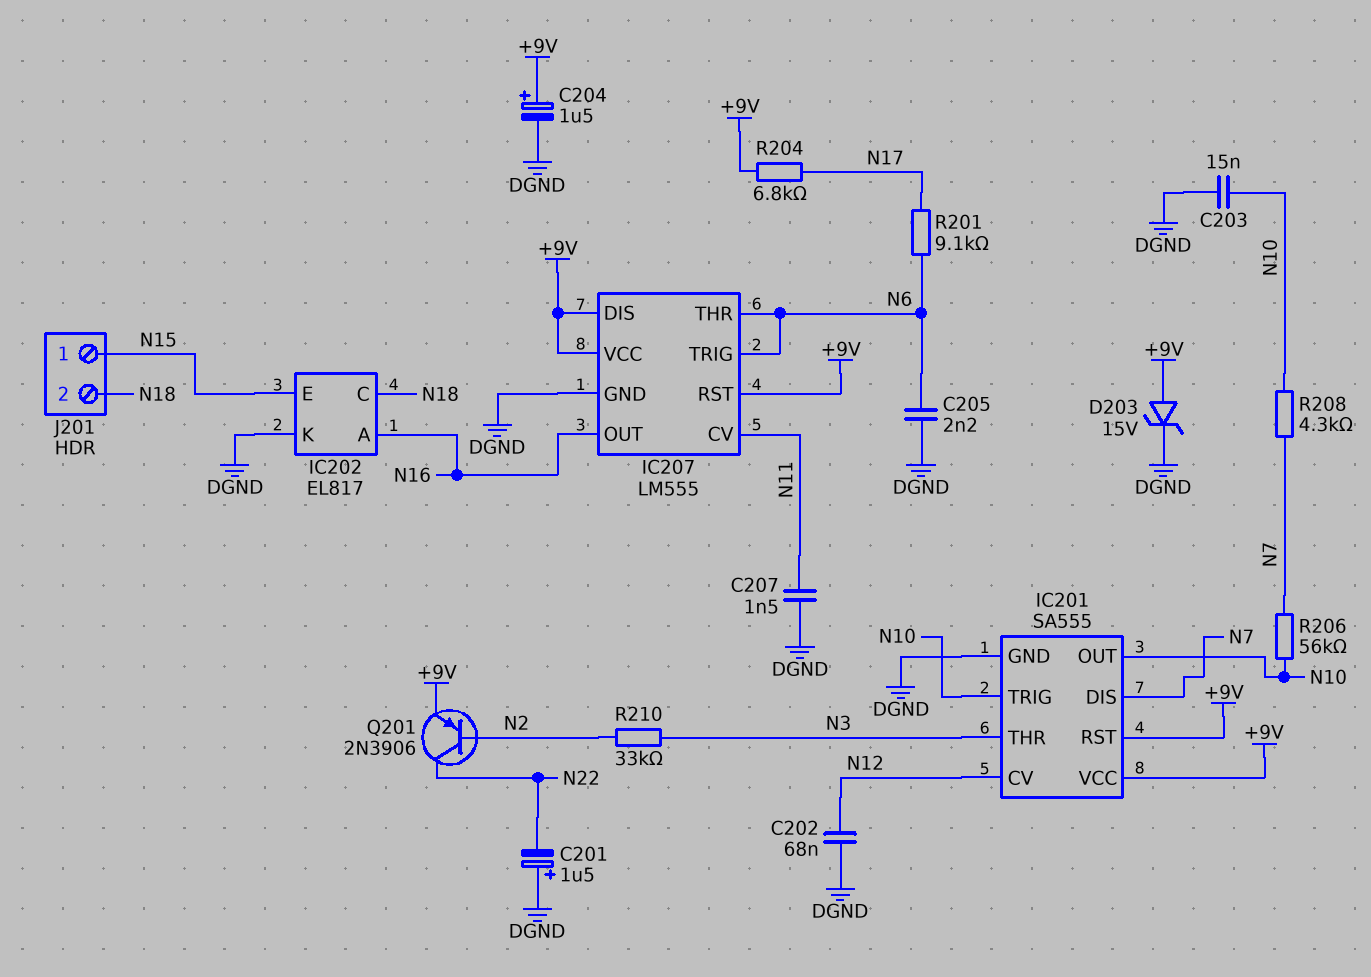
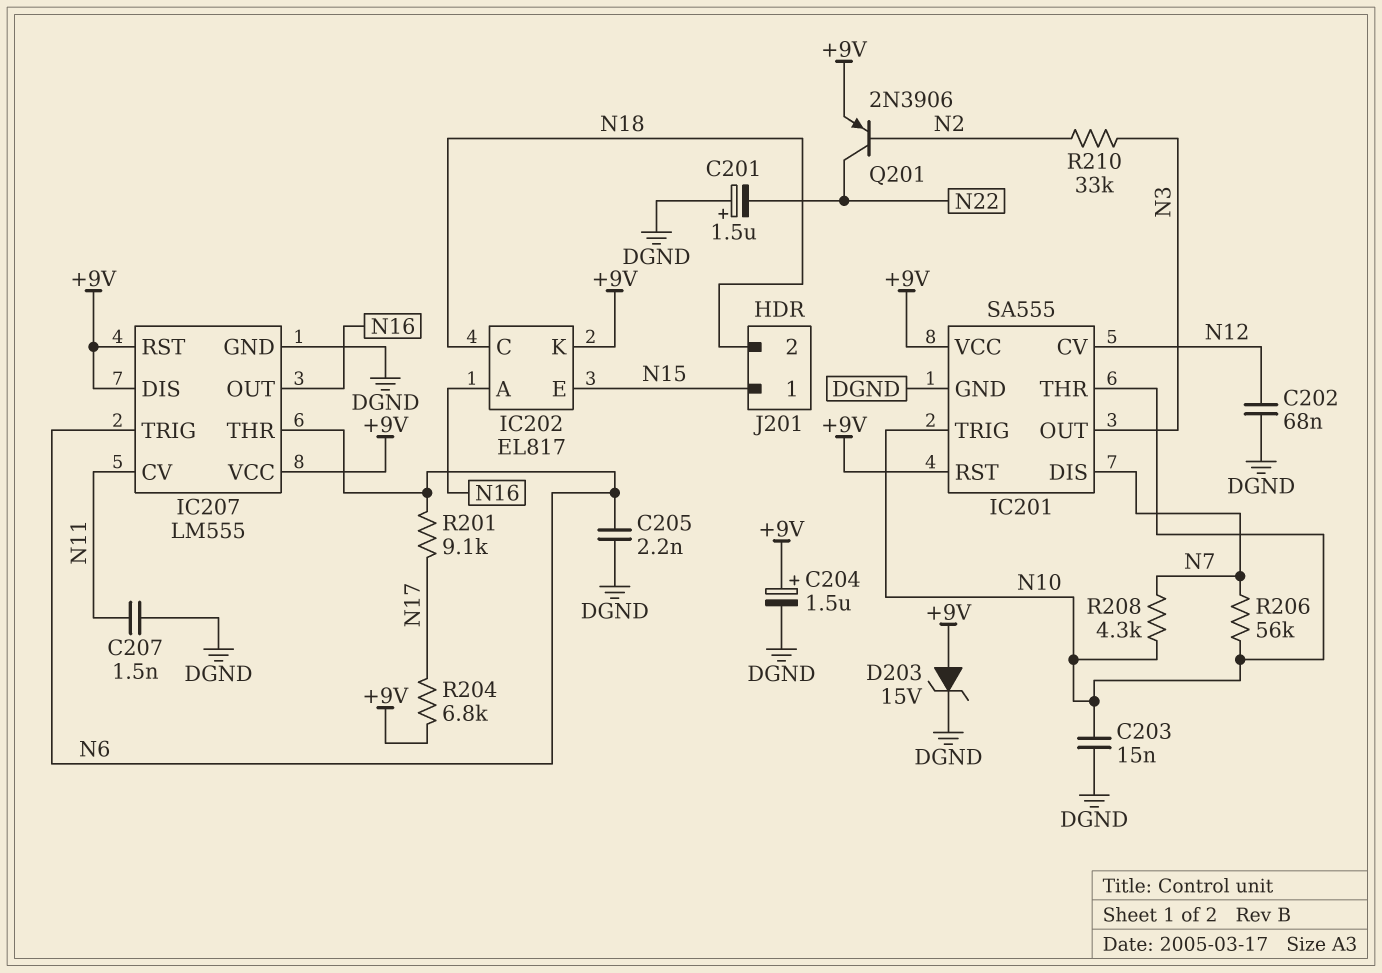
IC201 pin OUT: N10 -> N3
IC201 pin THR: N3 -> N10
IC202 pin K: DGND -> +9V

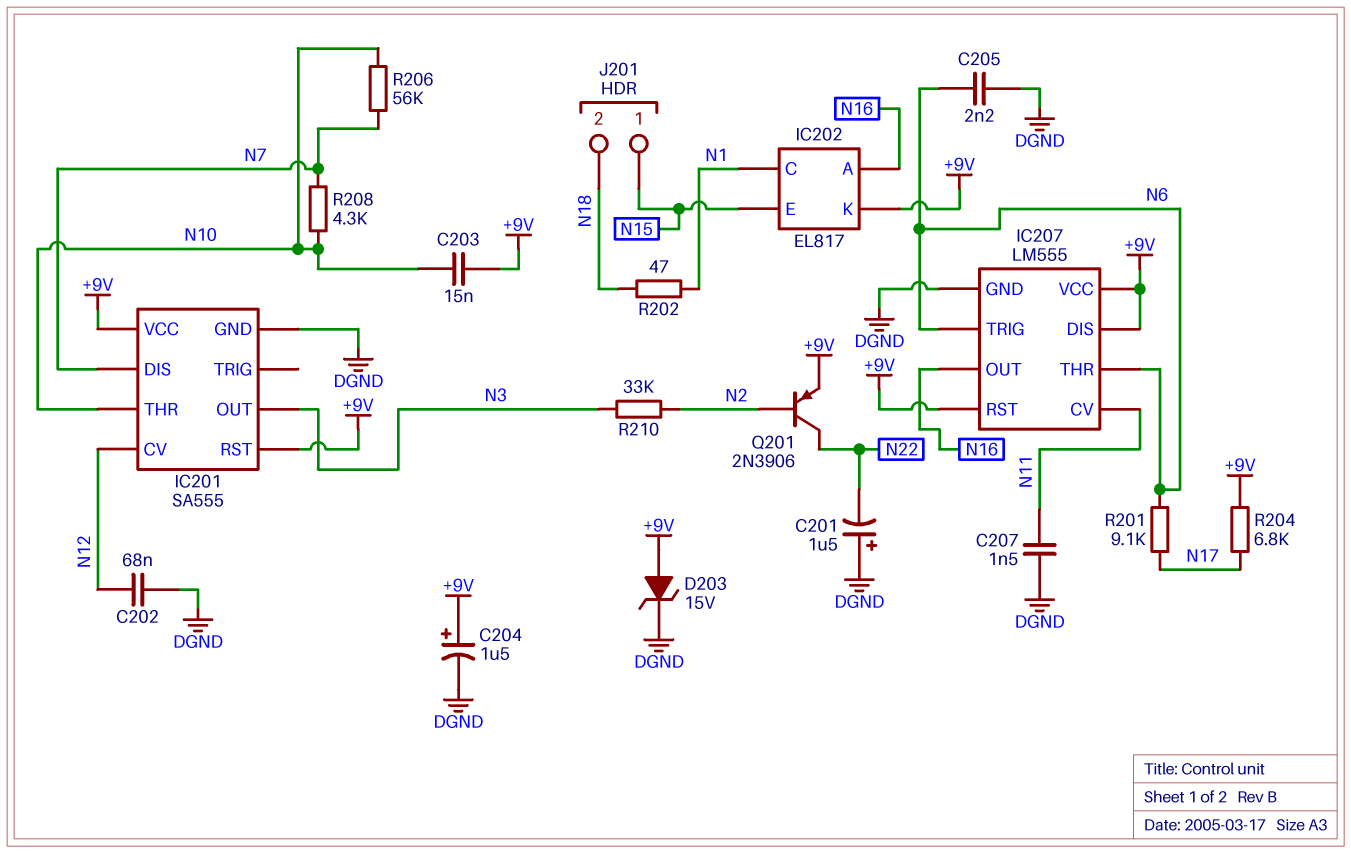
C203: 15nF (DGND, N10) -> 15nF (+9V, N10)
IC201 pin TRIG: N10 -> none
IC202 pin C: N18 -> N1
R202: none -> 47 (N1, N18)

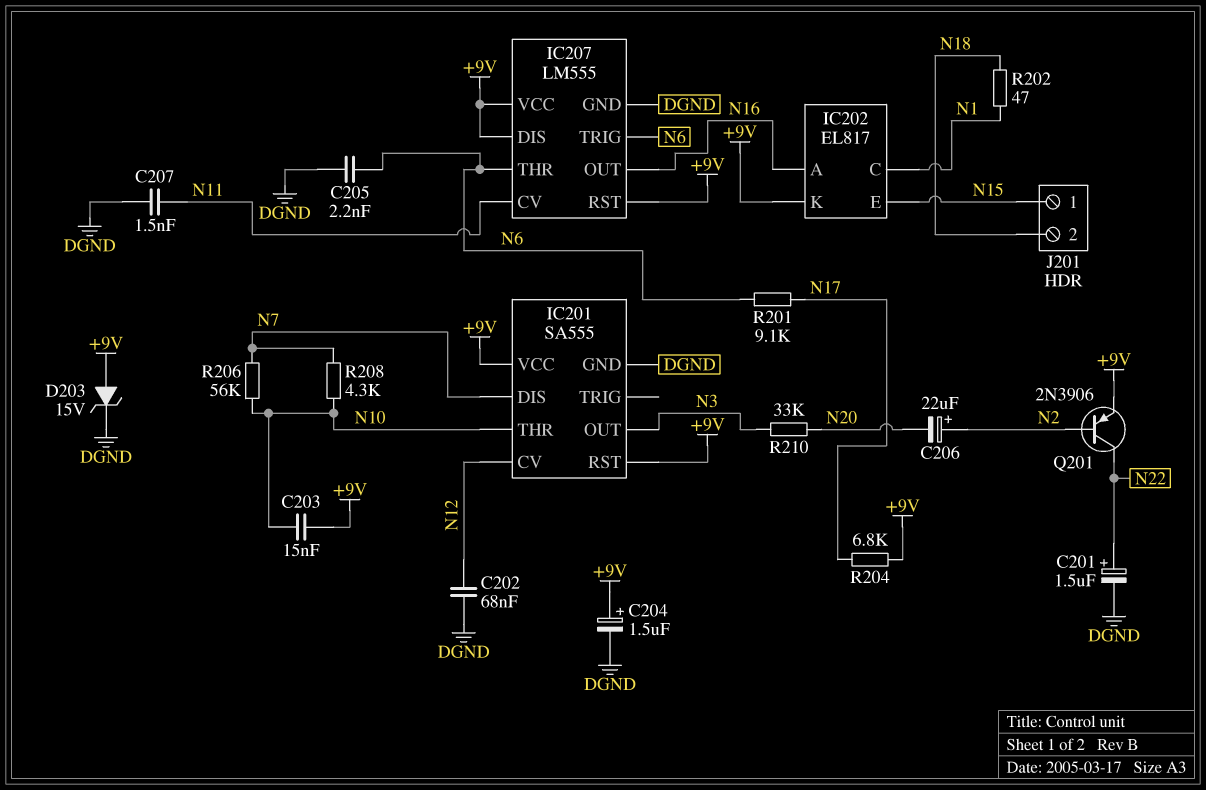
C201: 1.5uF (plus DGND, minus N22) -> 1.5uF (plus N22, minus DGND)
C206: none -> 22uF (plus N2, minus N20)
R210: 33k (N2, N3) -> 33k (N3, N20)

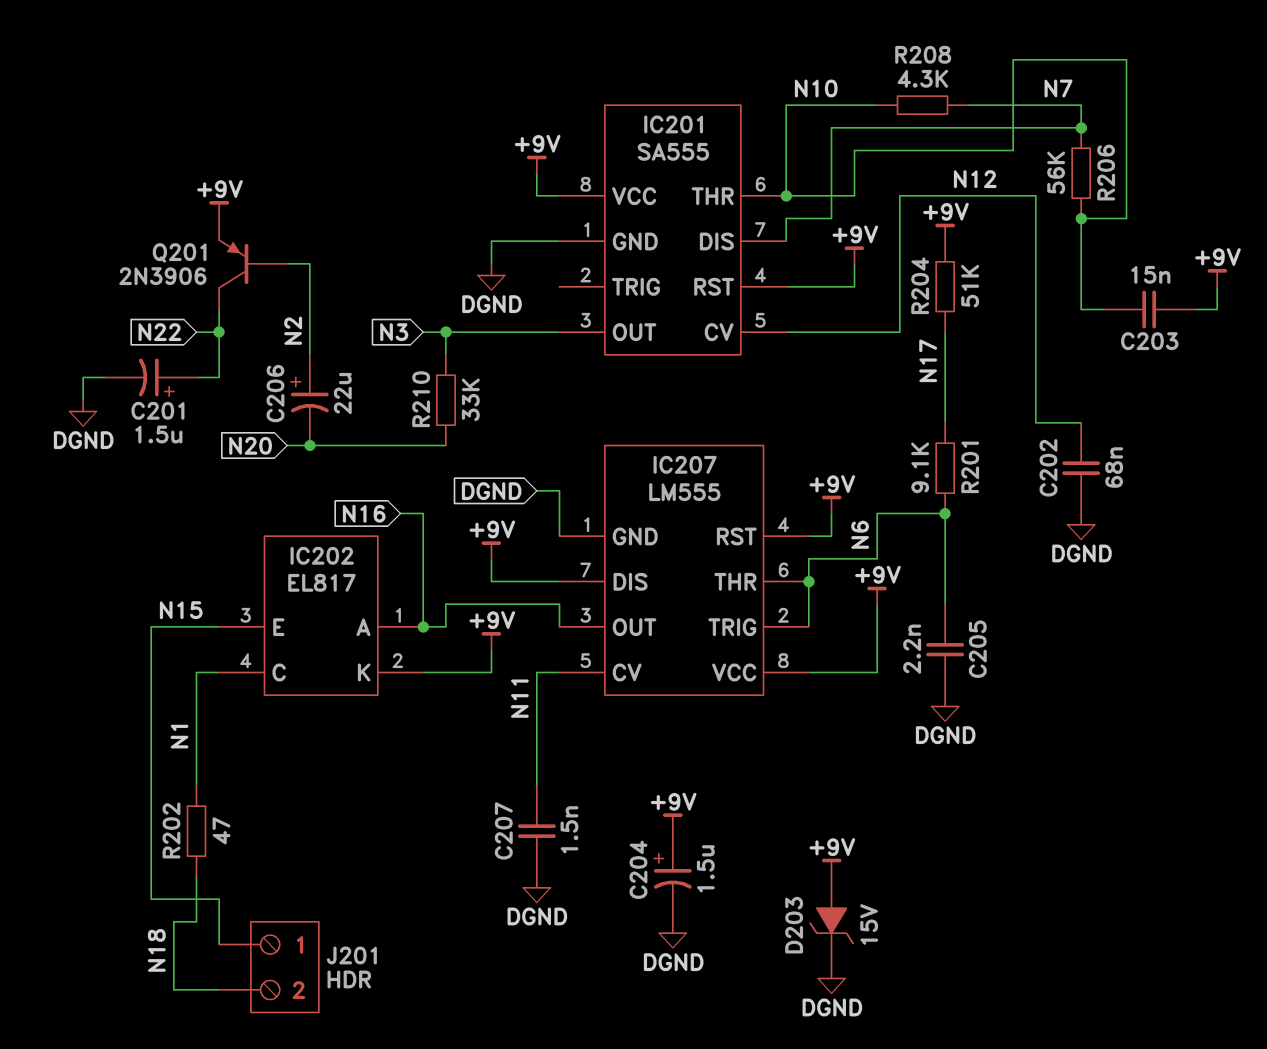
R204: 6.8k (+9V, N17) -> 51k (+9V, N17)

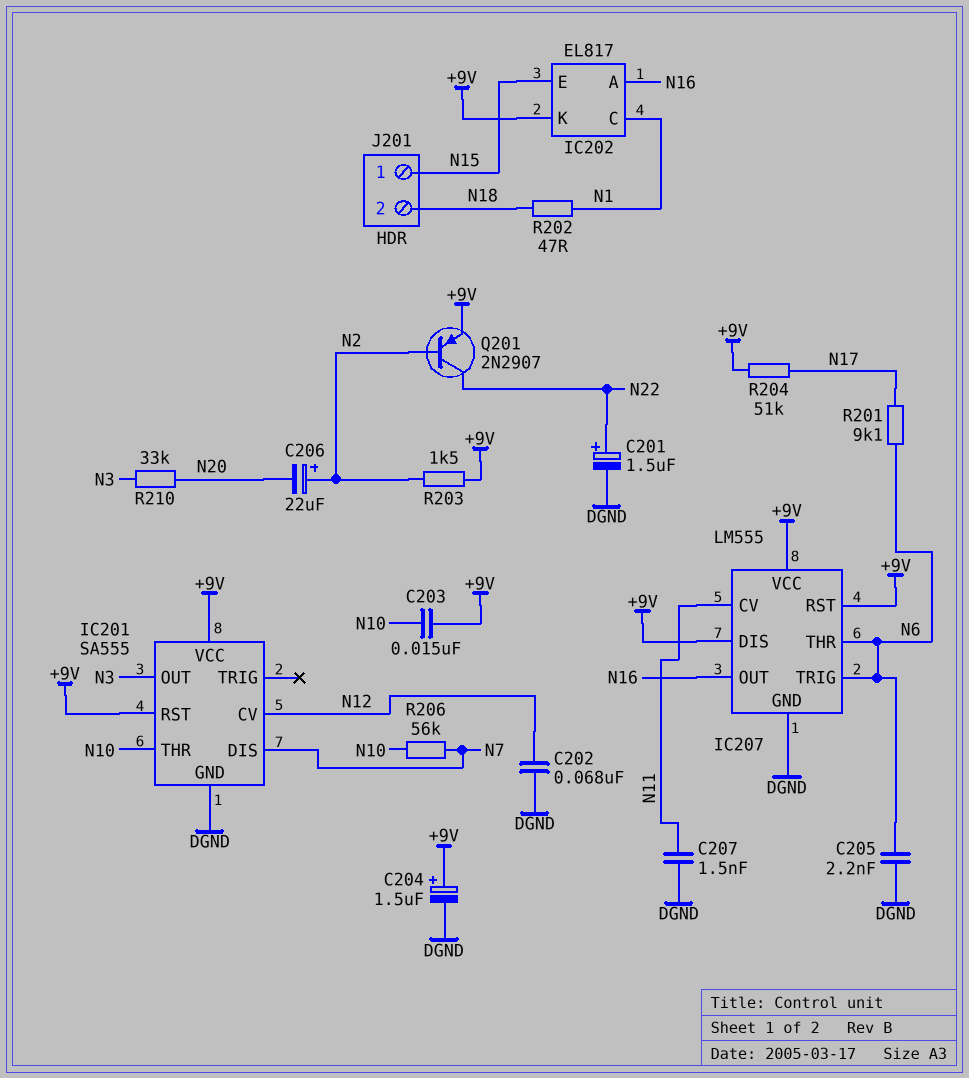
D203: zener 15V (A +9V, K DGND) -> none
Q201: PNP 2N3906 (B N2, C N22, E +9V) -> PNP 2N2907 (B N2, C N22, E +9V)
R203: none -> 1.5k (+9V, N2)
R208: 4.3k (N7, N10) -> none

